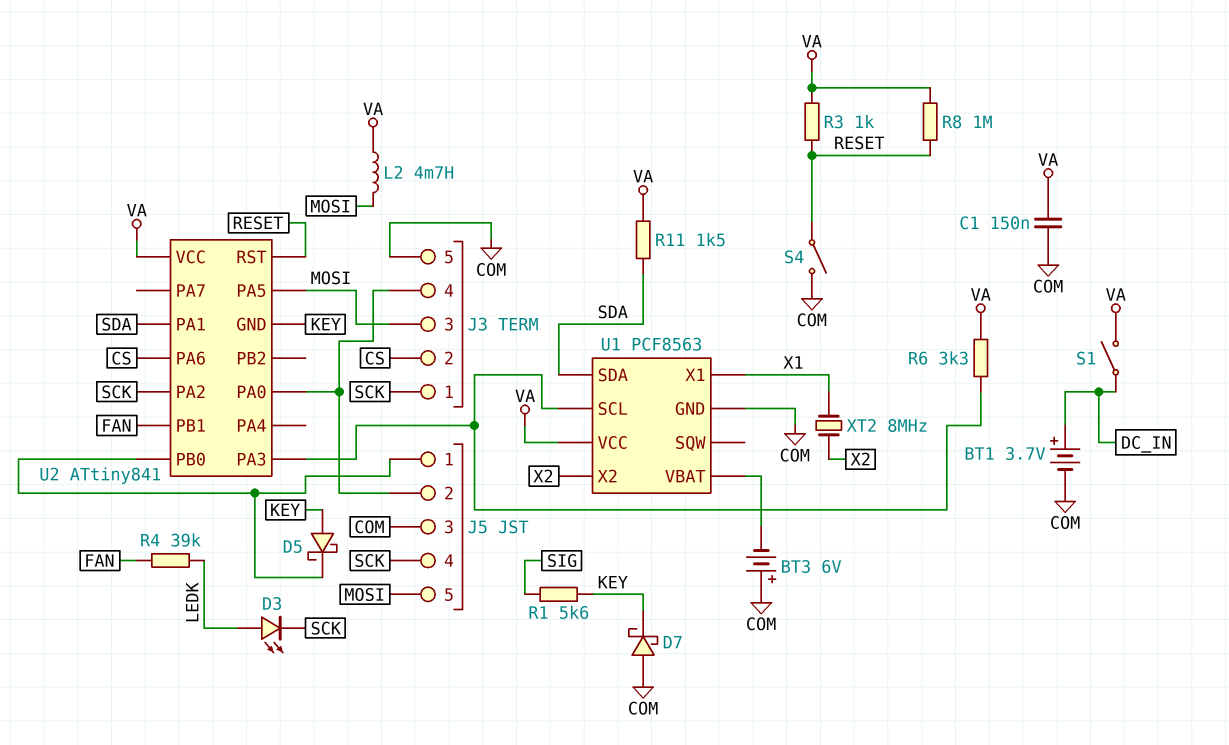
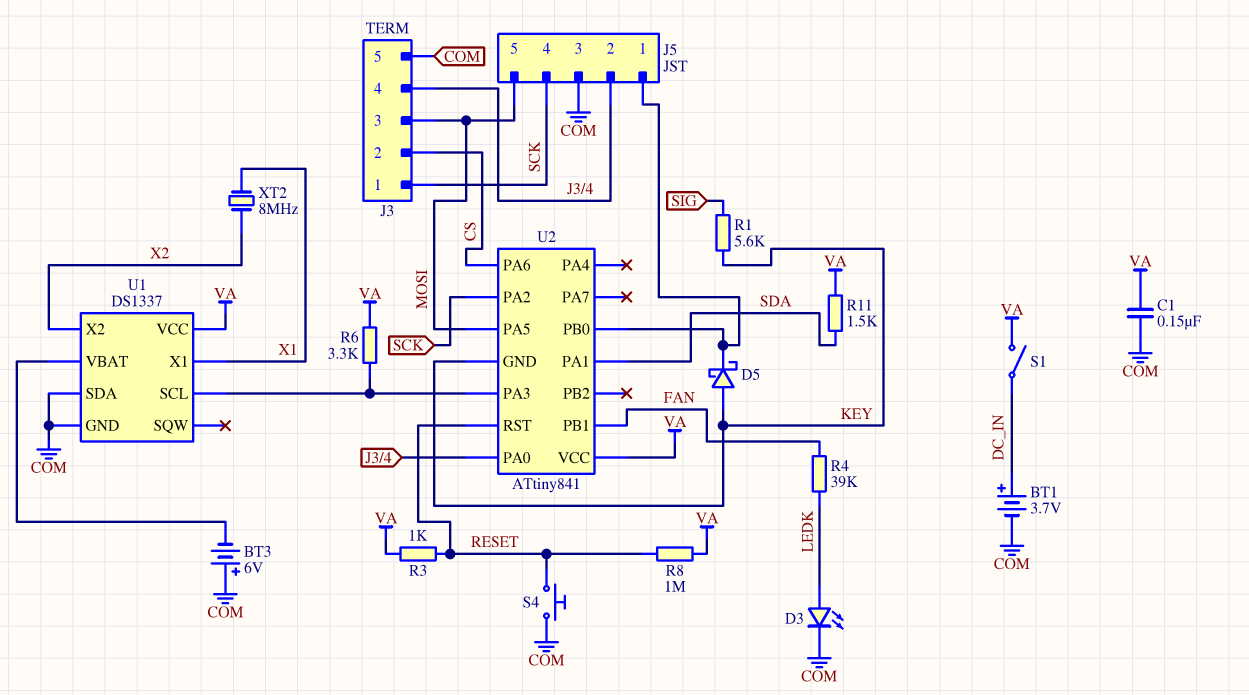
D3: LED (A LEDK, K SCK) -> LED (A LEDK, K COM)
D7: schottky (A COM, K KEY) -> none
L2: 4.7mH (MOSI, VA) -> none
S4: switch (COM, RESET) -> button (COM, RESET)
U1: PCF8563 -> DS1337
U1 pin SDA: SDA -> COM

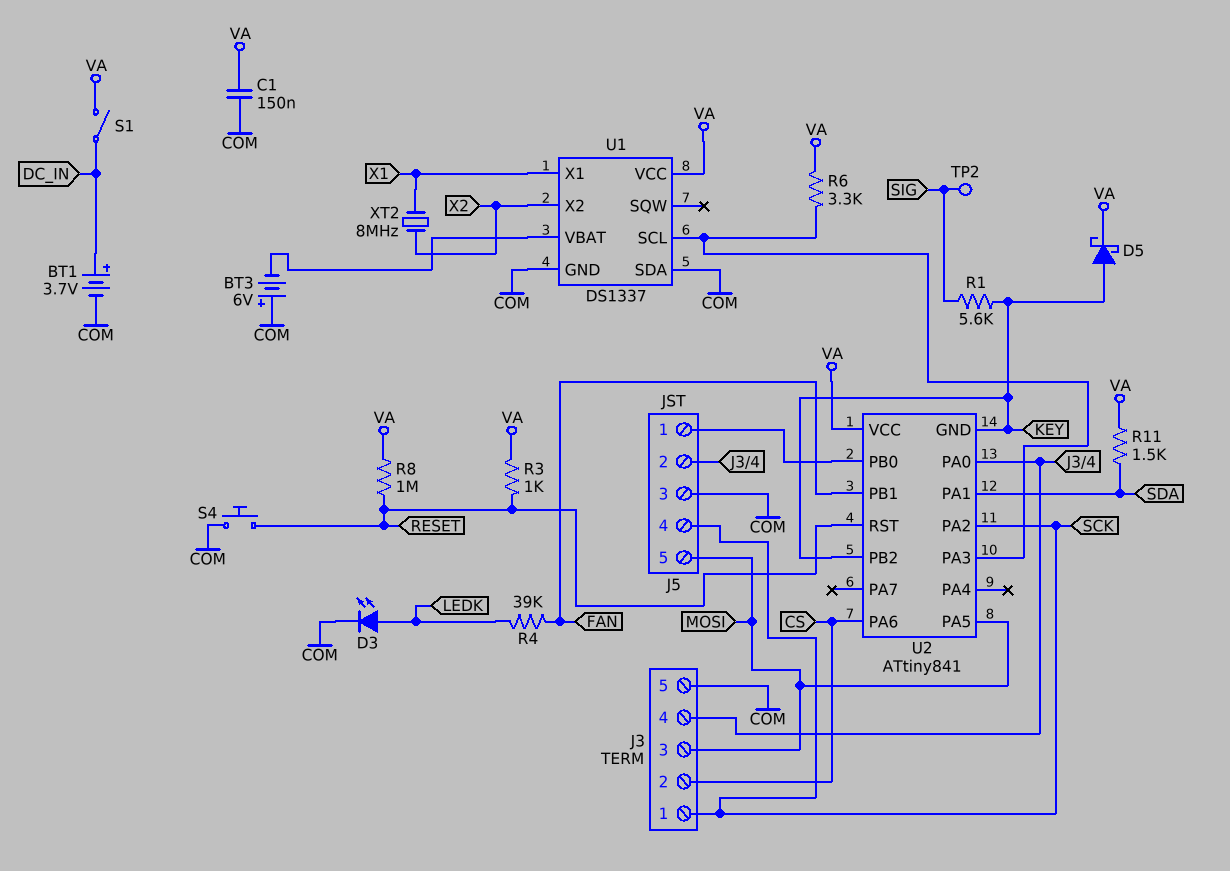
D5: schottky (A KEY, K J5/1) -> schottky (A KEY, K VA)
TP2: none -> test point (SIG)
U2 pin PB2: none -> KEY

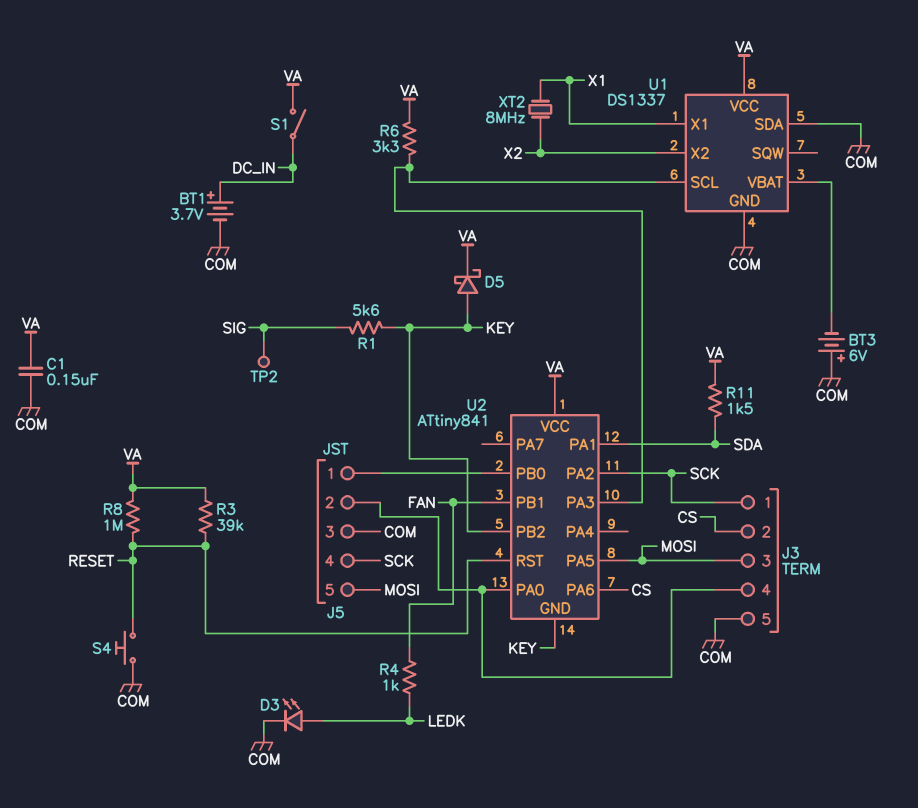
R3: 1k (RESET, VA) -> 39k (RESET, VA)
R4: 39k (FAN, LEDK) -> 1k (FAN, LEDK)

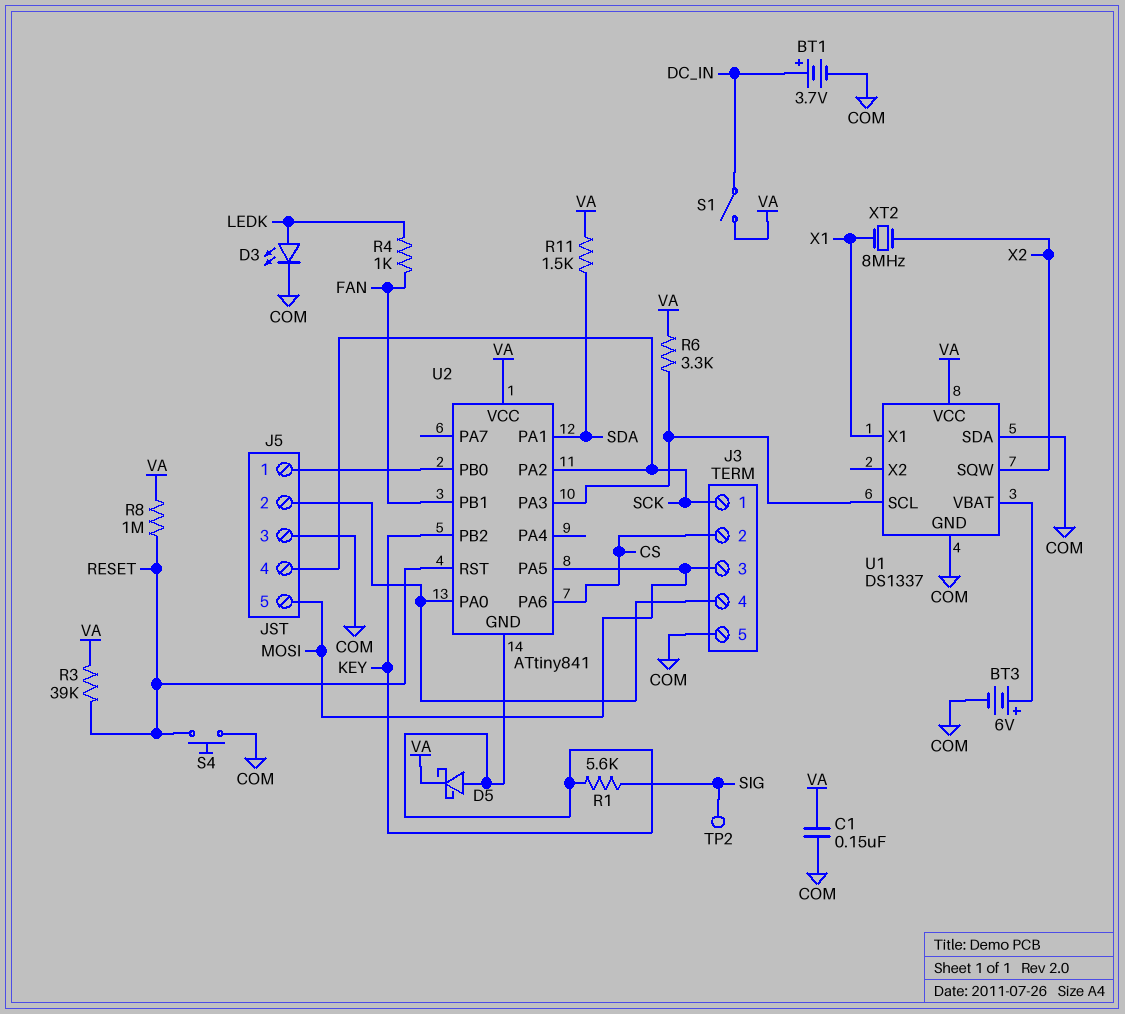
BT3: 6V (plus COM, minus U1/VBAT) -> 6V (plus U1/VBAT, minus COM)
U1 pin SQW: none -> X2
U1 pin X2: X2 -> none

